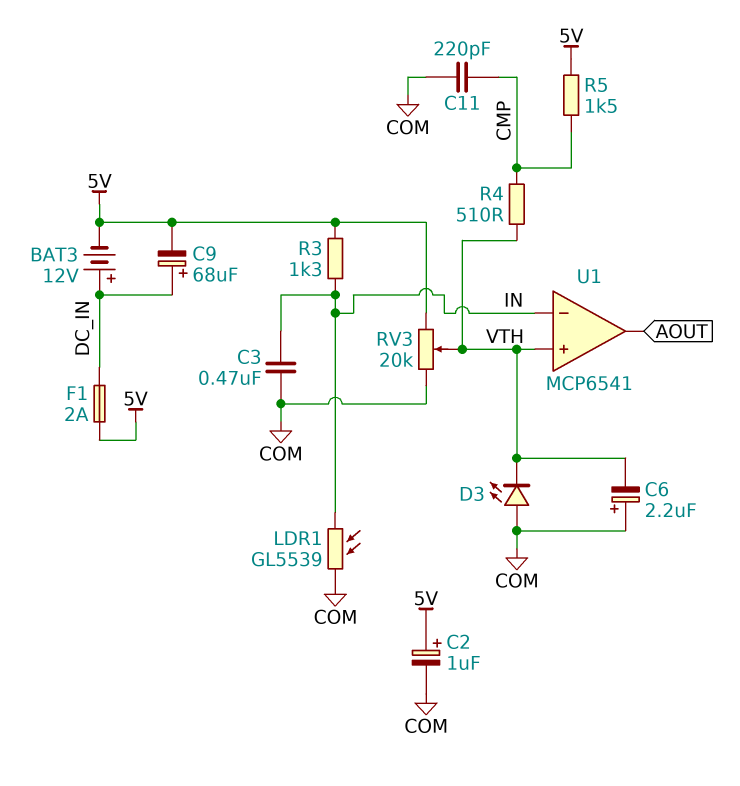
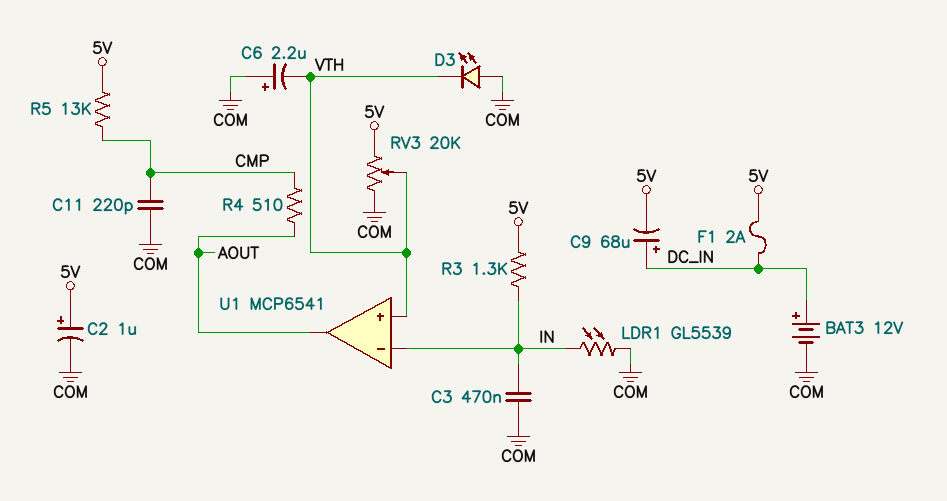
BAT3: 12V (plus DC_IN, minus 5V) -> 12V (plus DC_IN, minus COM)
R4: 510 (CMP, VTH) -> 510 (AOUT, CMP)
R5: 1.5k (5V, CMP) -> 13k (5V, CMP)

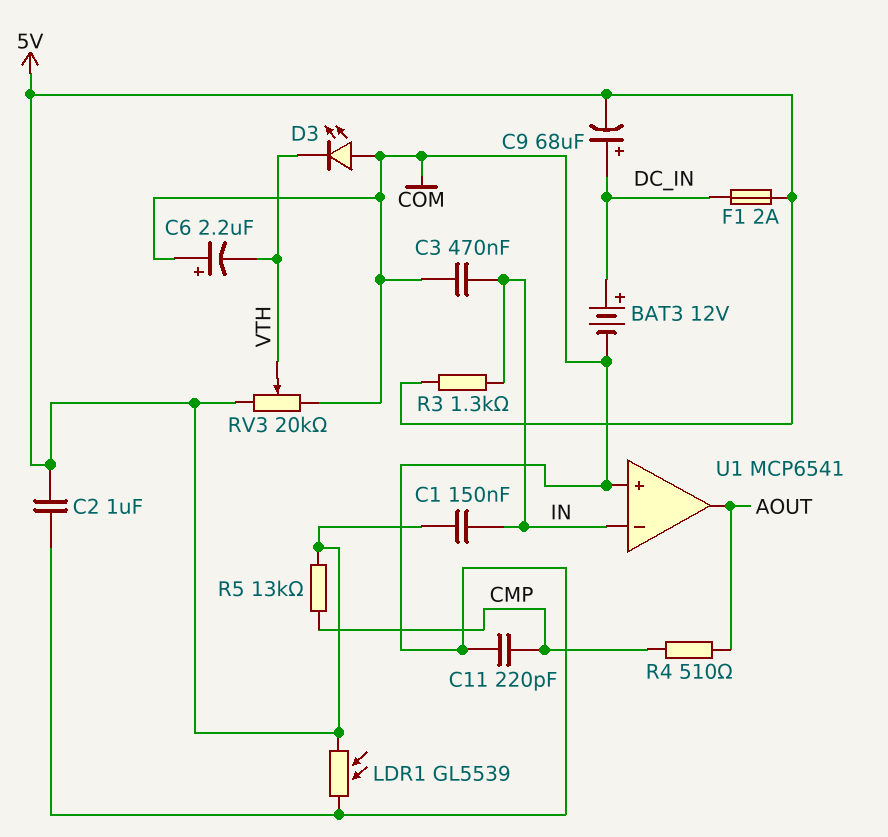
C1: none -> 150nF (5V, IN)
C2: 1uF (plus 5V, minus COM) -> 1uF (5V, COM)
LDR1: GL5539 (COM, IN) -> GL5539 (5V, COM)
U1 pin in+: VTH -> COM

